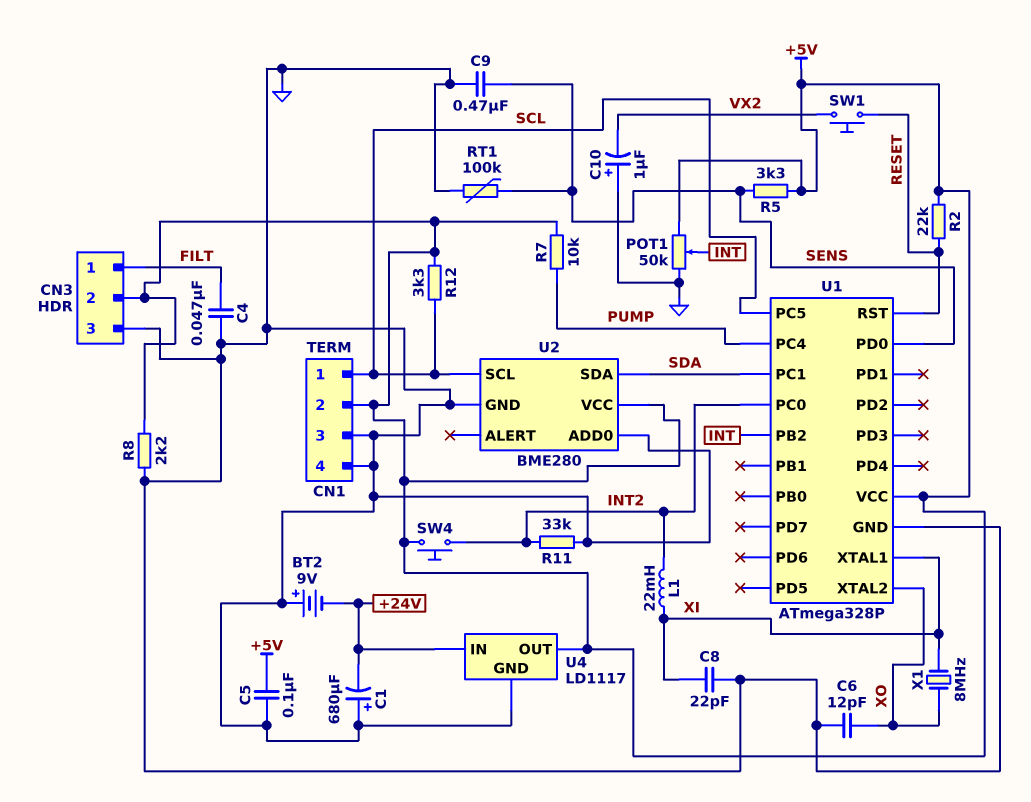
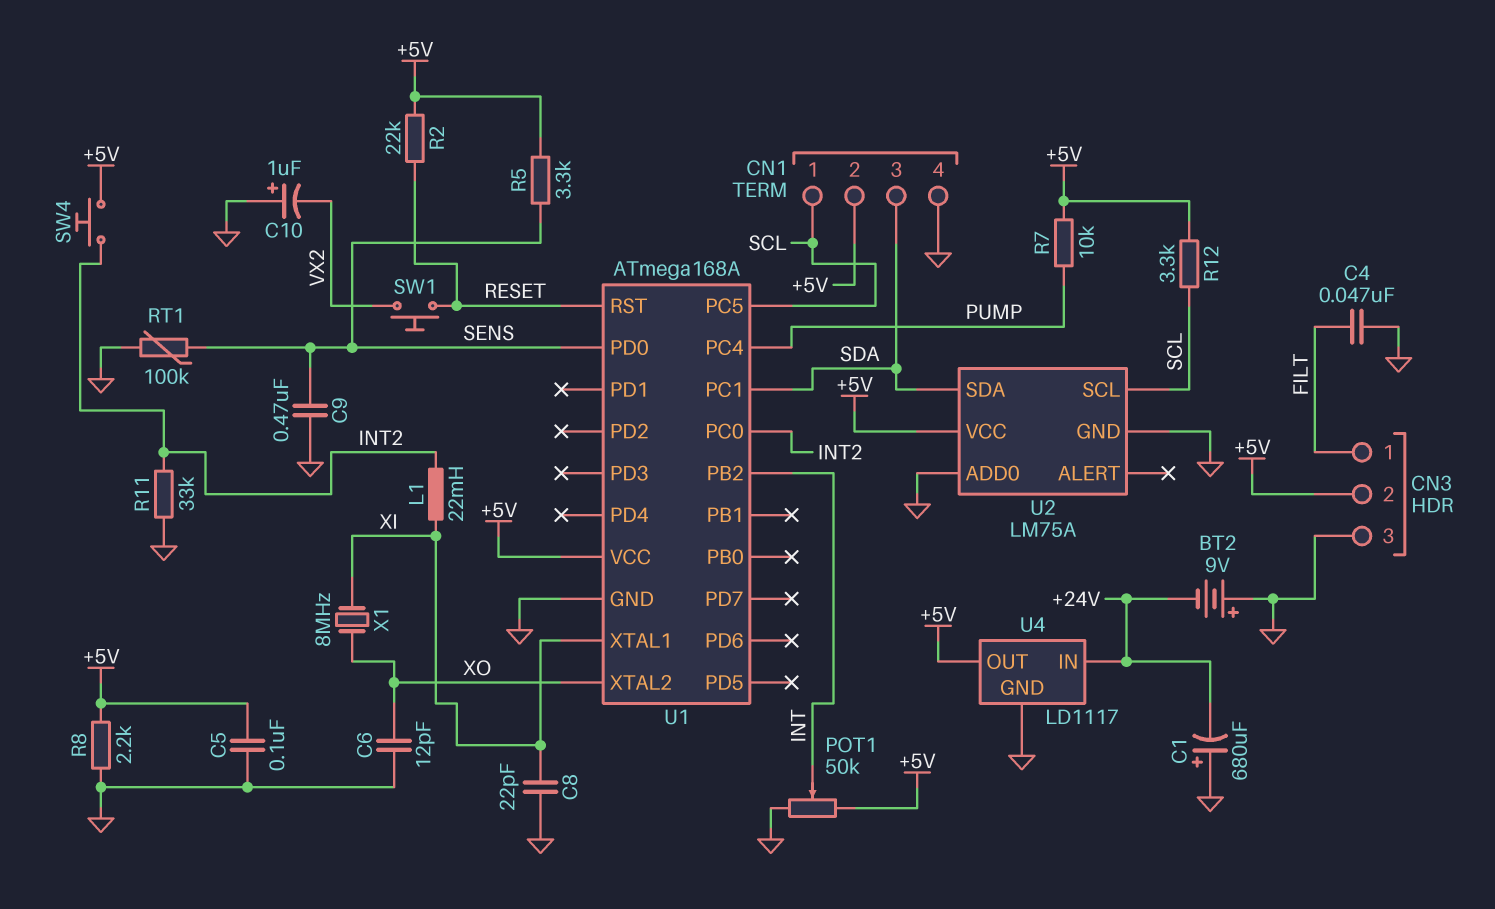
CN1 pin 3: GND -> SDA
U1: ATmega328P -> ATmega168A
U2: BME280 -> LM75A

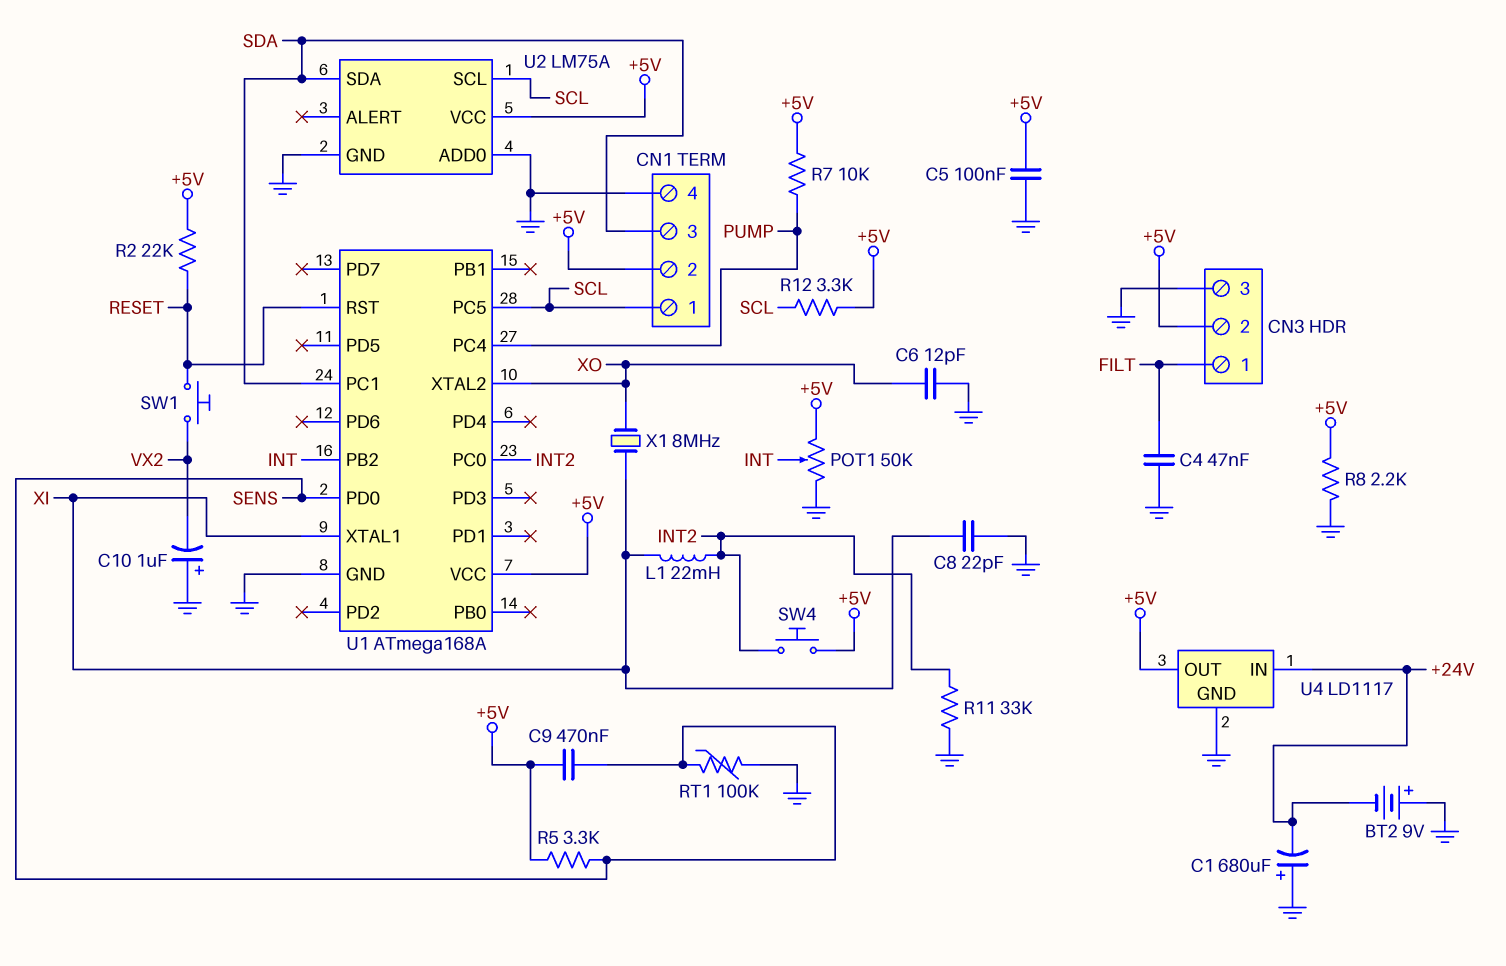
C9: 470nF (GND, SENS) -> 470nF (+5V, SENS)

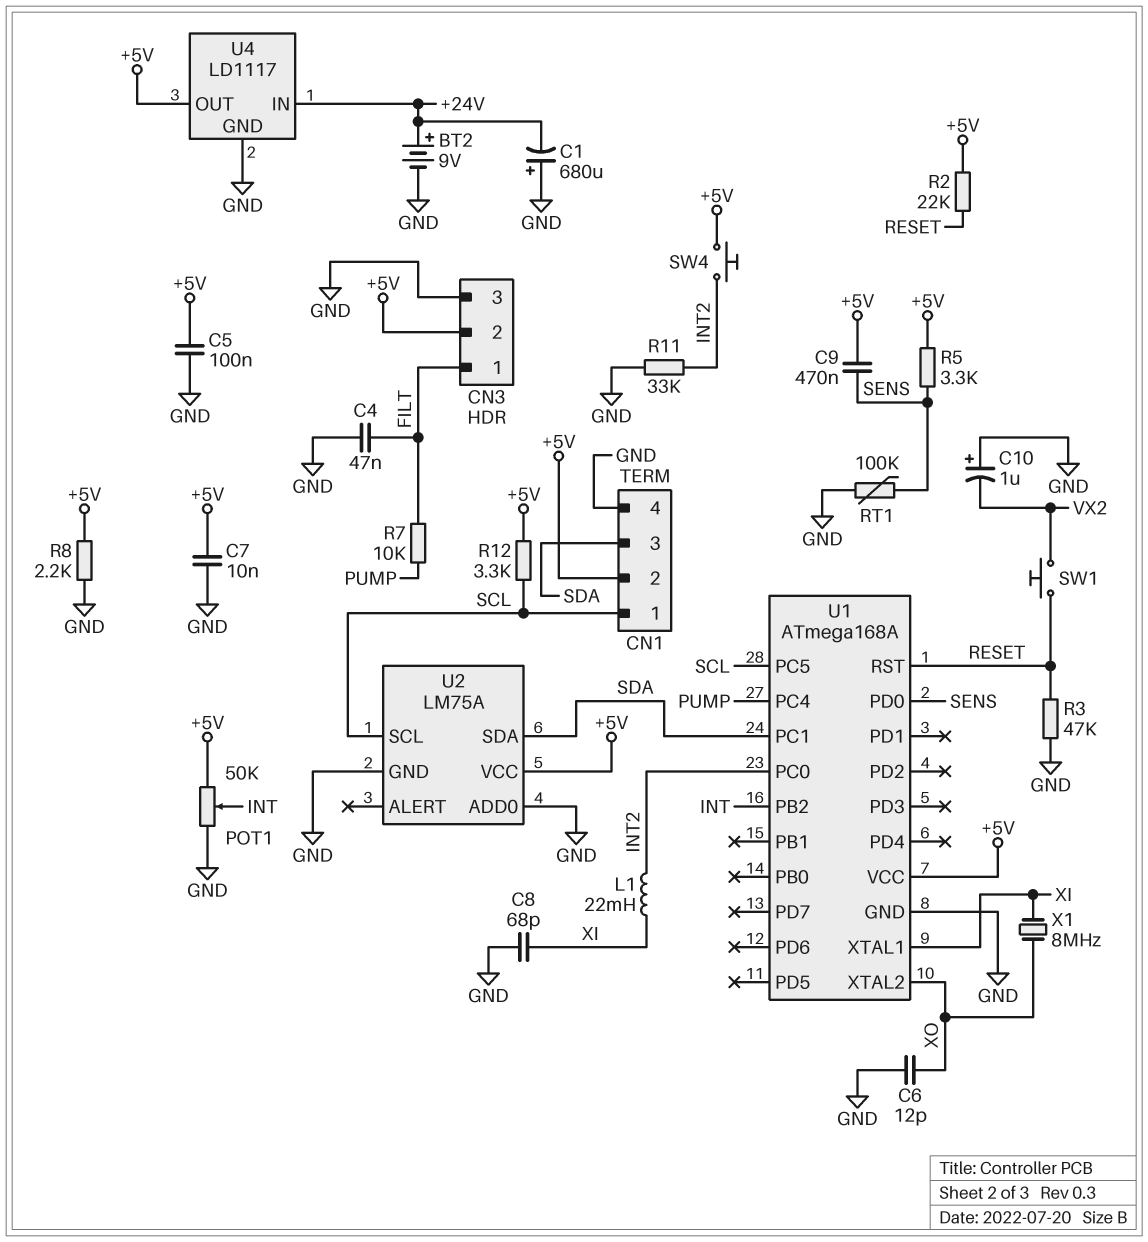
BT2: 9V (plus GND, minus +24V) -> 9V (plus +24V, minus GND)
C7: none -> 10nF (+5V, GND)
C8: 22pF (GND, XI) -> 68pF (GND, XI)
R3: none -> 47k (GND, RESET)
R7: 10k (+5V, PUMP) -> 10k (FILT, PUMP)

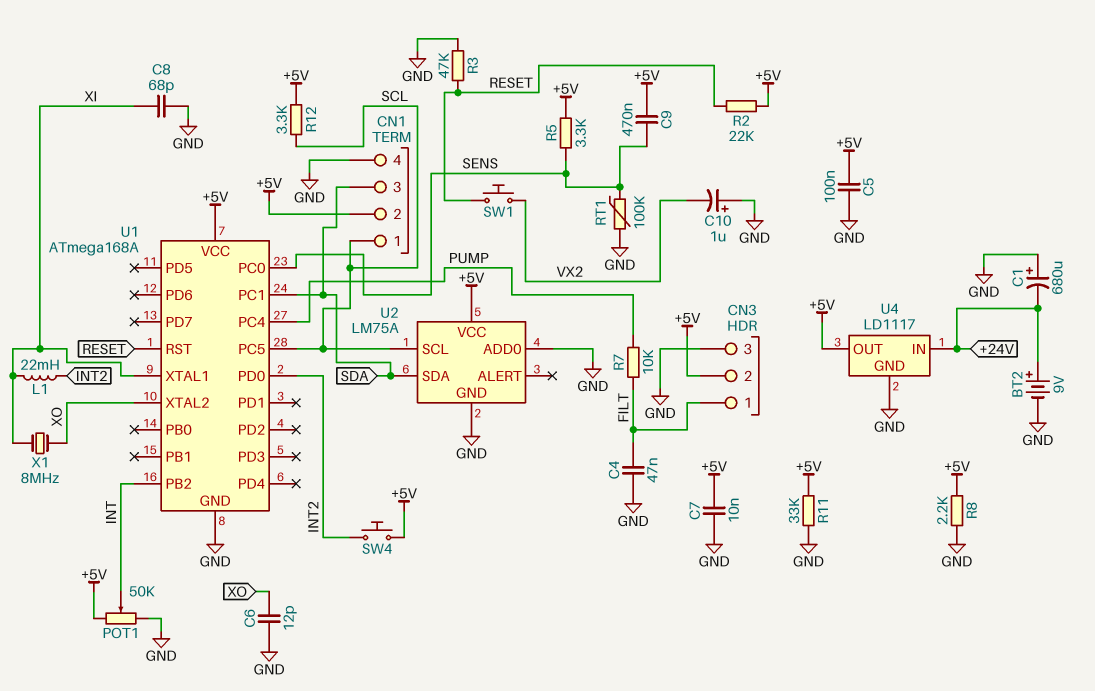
R11: 33k (GND, INT2) -> 33k (+5V, GND)
U1 pin PC0: INT2 -> SENS
U1 pin PD0: SENS -> INT2

